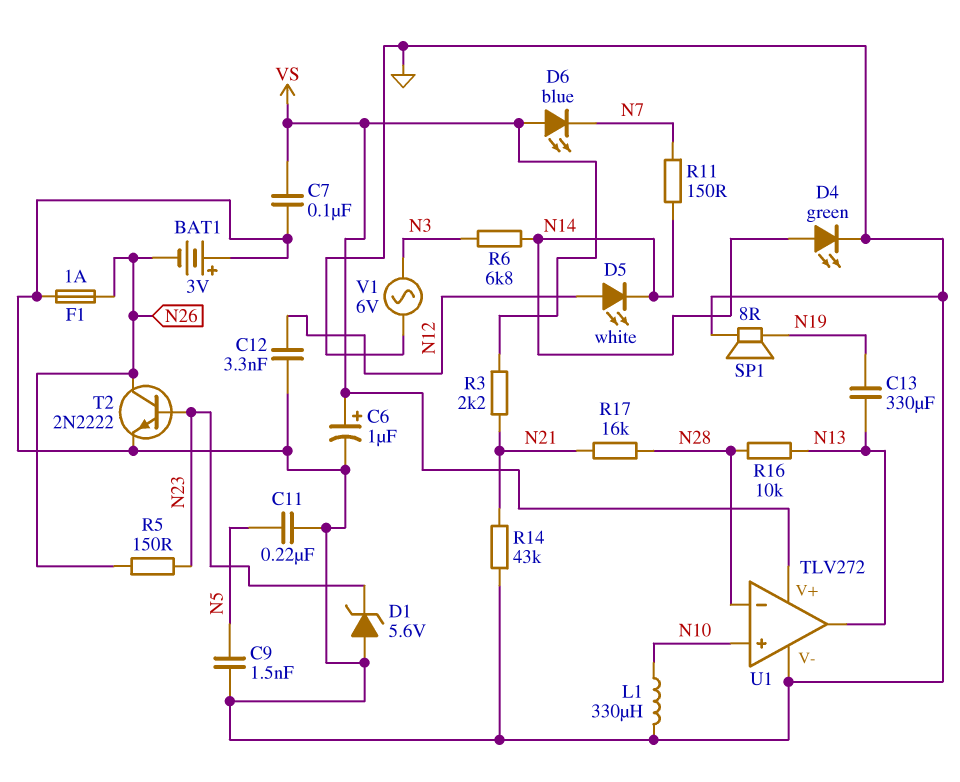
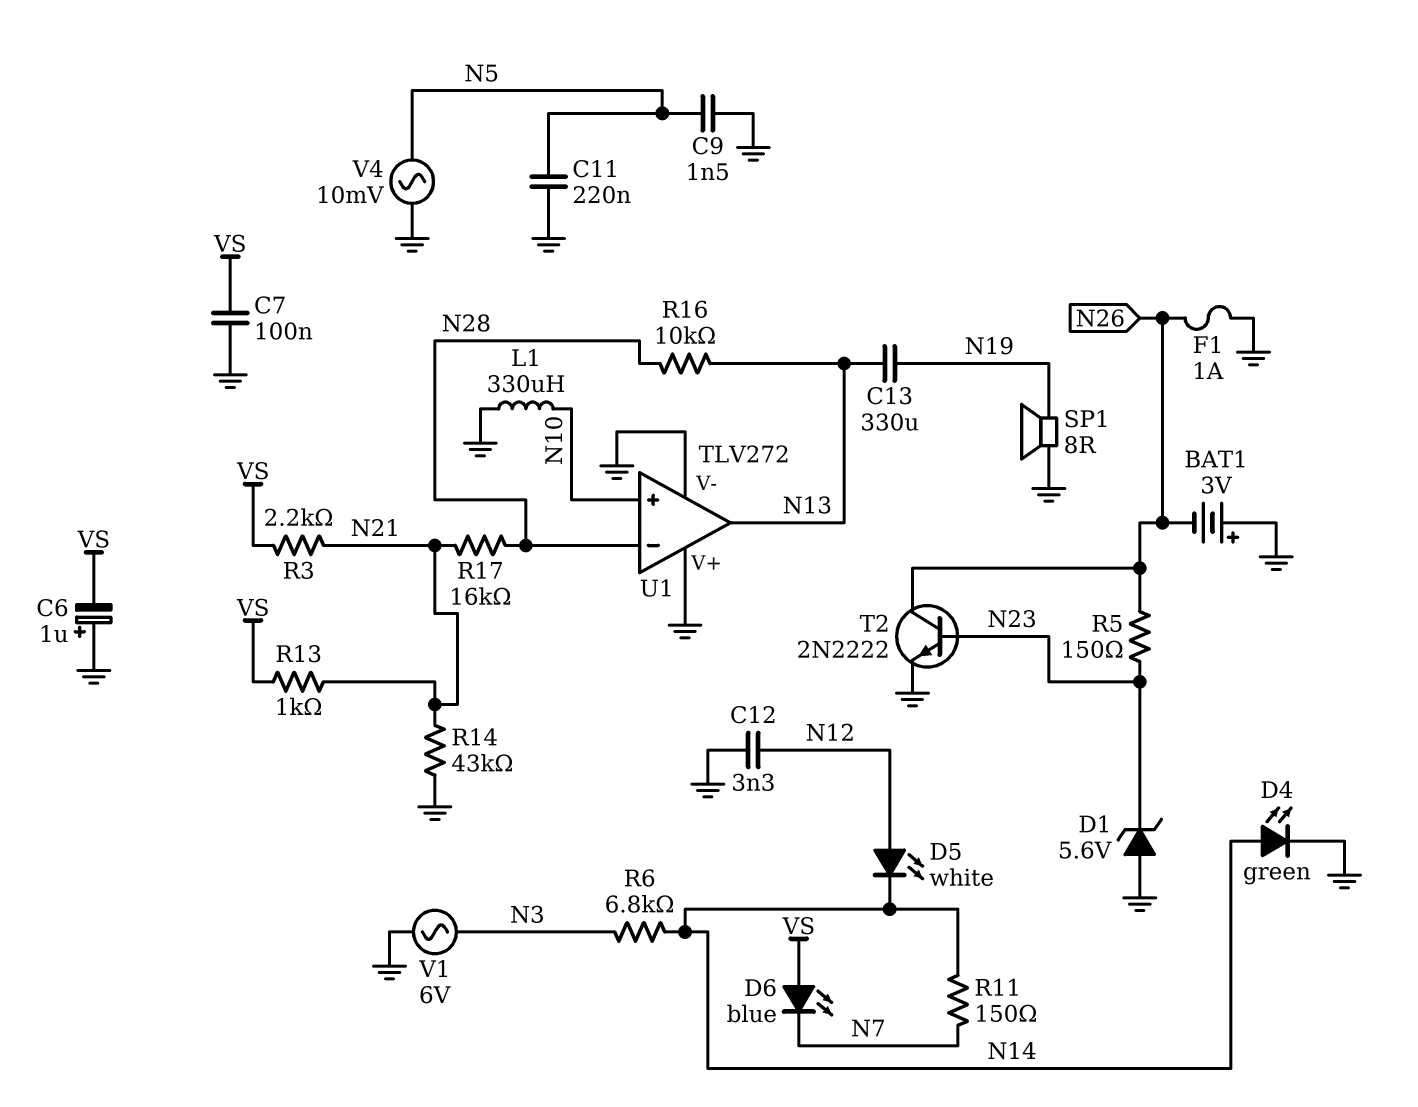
C6: 1uF (plus VS, minus GND) -> 1uF (plus GND, minus VS)
R13: none -> 1k (N21, VS)
U1 pin V+: VS -> GND
V4: none -> AC 10mV (GND, N5)

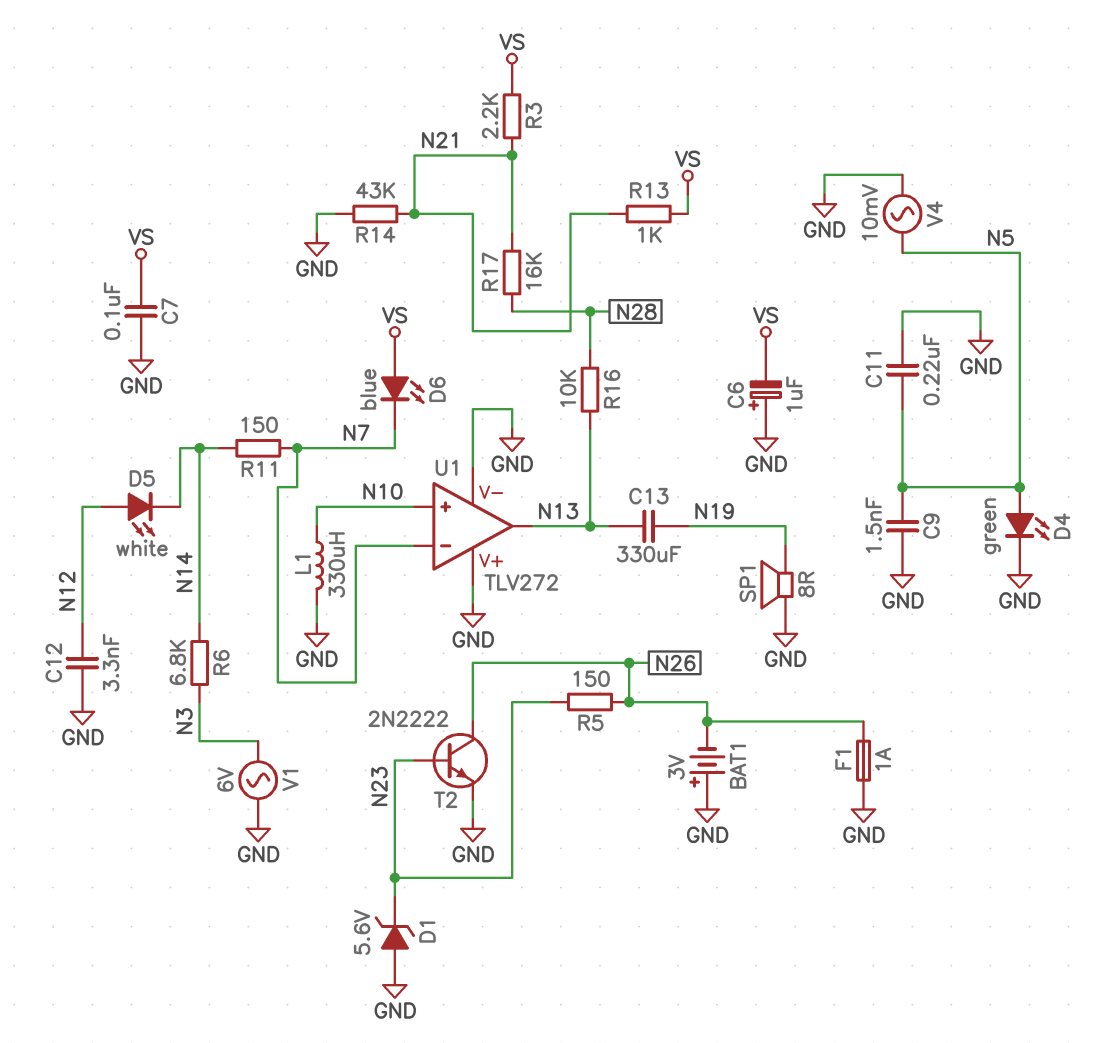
D4: LED green (A N14, K GND) -> LED green (A N5, K GND)
U1 pin in-: N28 -> N7

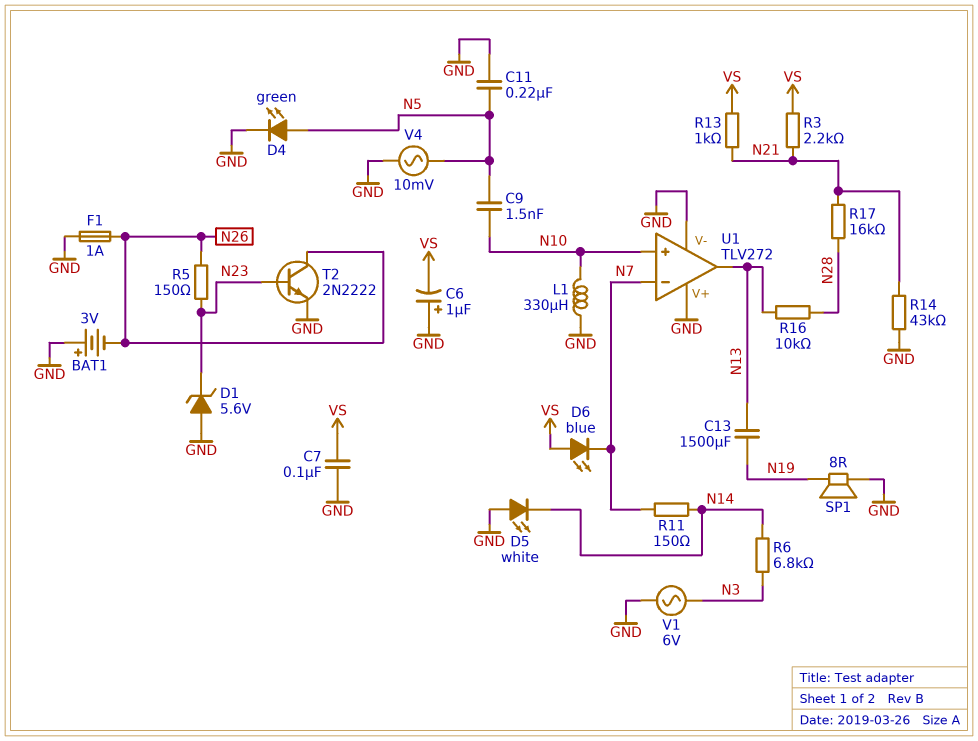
C9: 1.5nF (GND, N5) -> 1.5nF (N5, N10)
C12: 3.3nF (GND, N12) -> none
C13: 330uF (N13, N19) -> 1500uF (N13, N19)
D5: LED white (A N12, K N14) -> LED white (A GND, K N14)

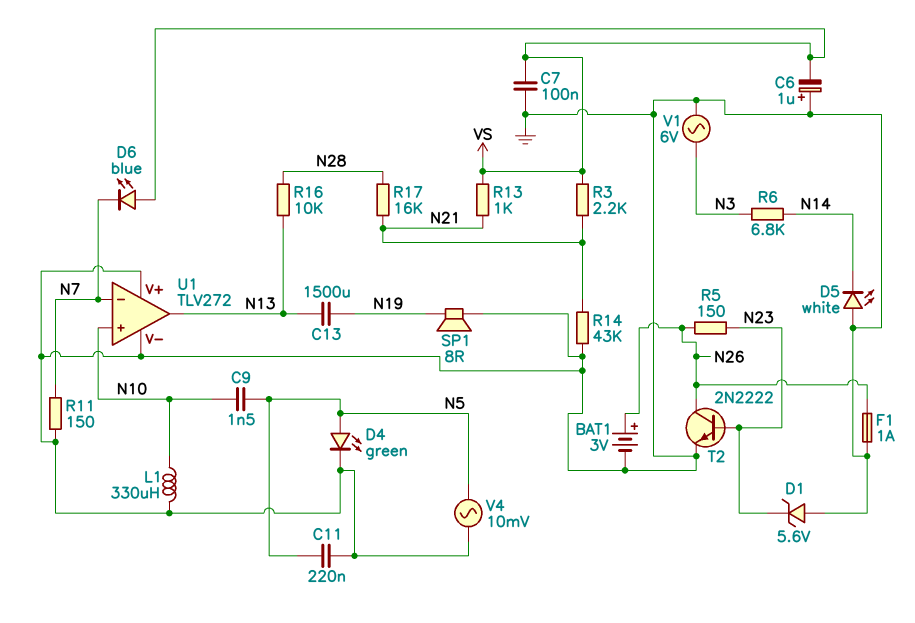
BAT1: 3V (plus GND, minus N26) -> 3V (plus N26, minus GND)
R11: 150 (N7, N14) -> 150 (GND, N7)

